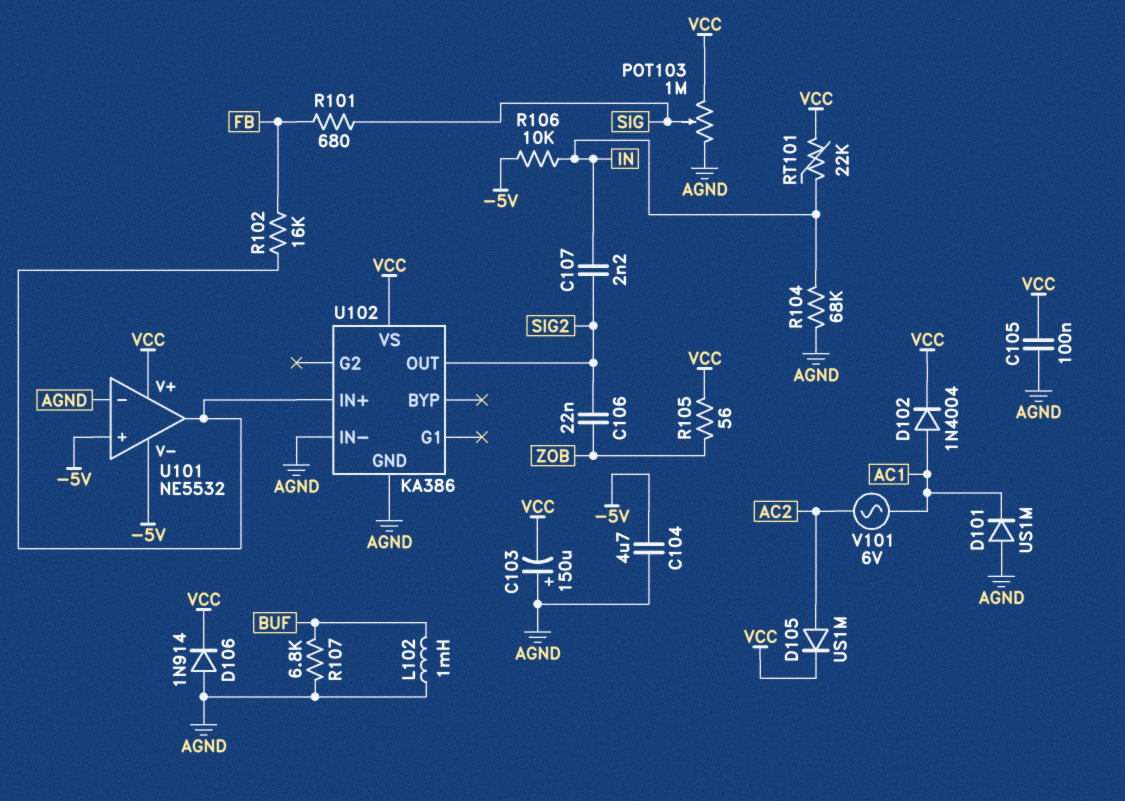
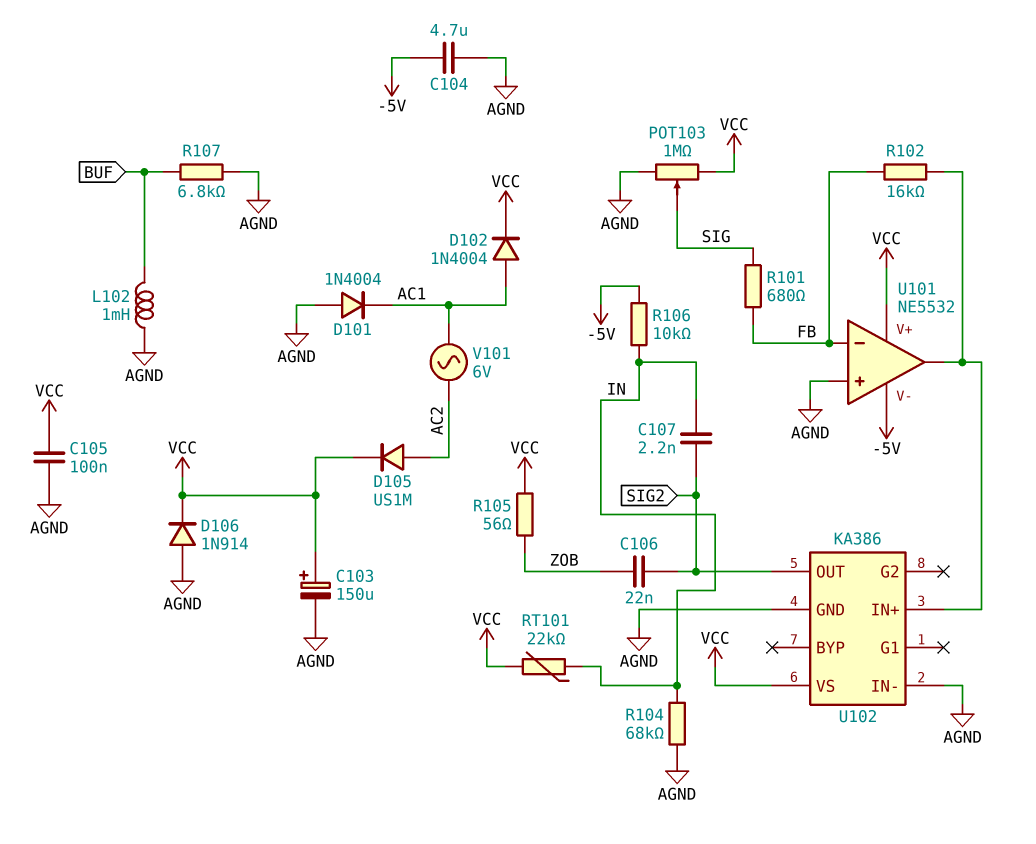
C103: 150uF (plus AGND, minus VCC) -> 150uF (plus VCC, minus AGND)
D101: diode US1M (A AGND, K AC1) -> diode 1N4004 (A AGND, K AC1)
U101 pin in+: -5V -> AGND
U101 pin in-: AGND -> FB

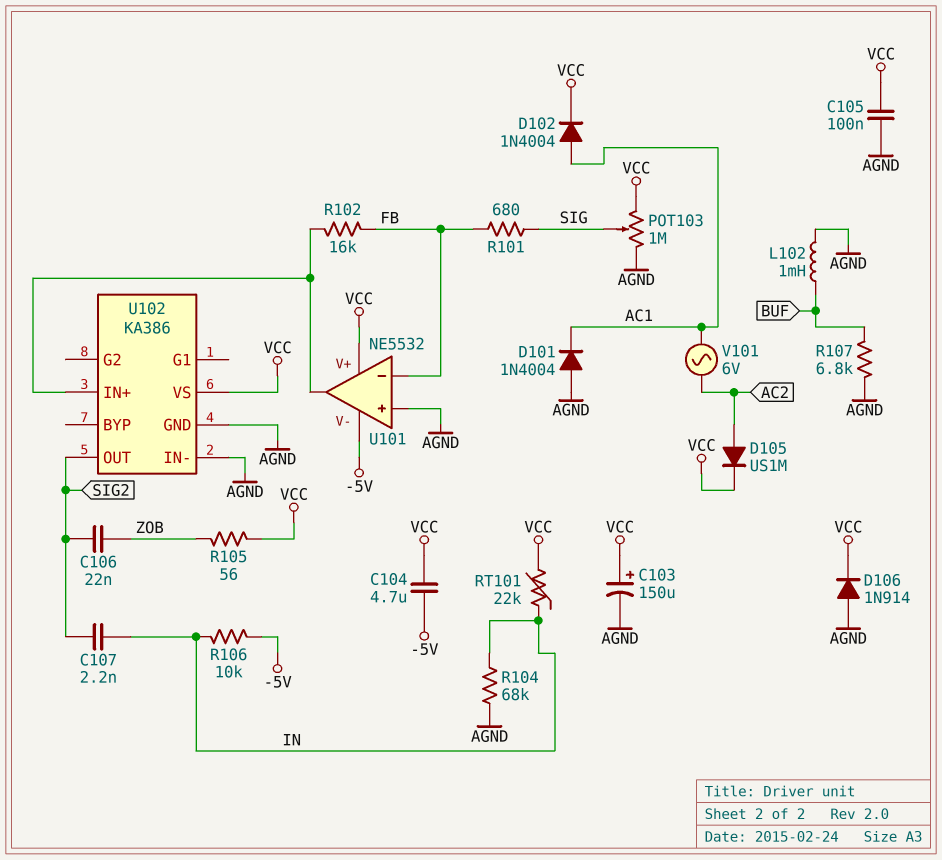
C104: 4.7uF (-5V, AGND) -> 4.7uF (-5V, VCC)

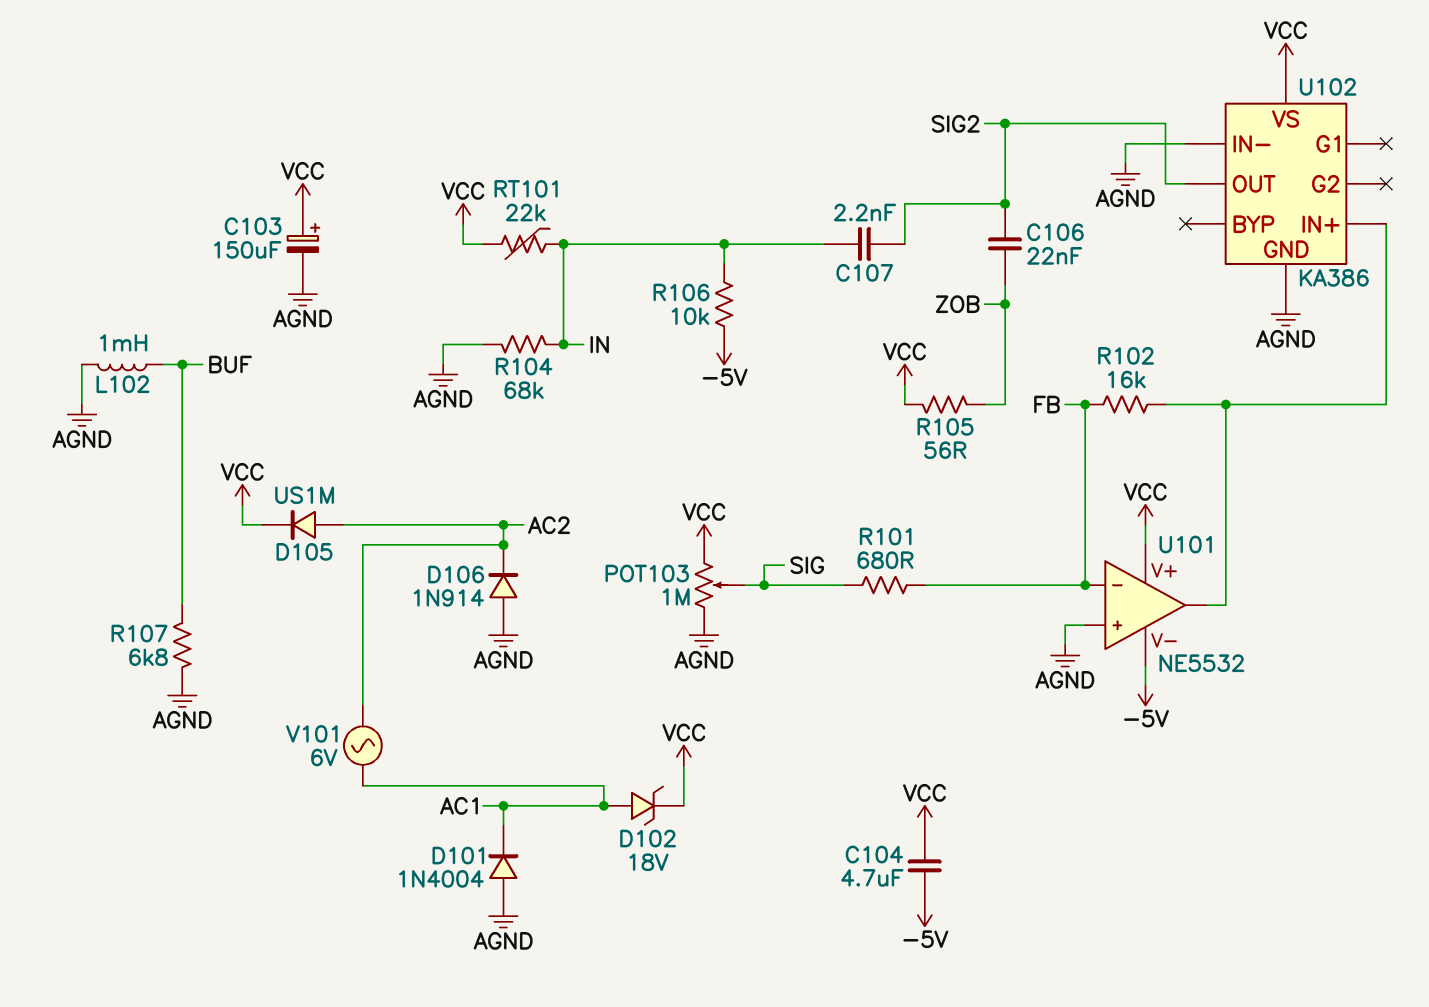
C105: 100nF (AGND, VCC) -> none
D102: diode 1N4004 (A AC1, K VCC) -> zener 18V (A AC1, K VCC)
D106: diode 1N914 (A AGND, K VCC) -> diode 1N914 (A AGND, K AC2)

